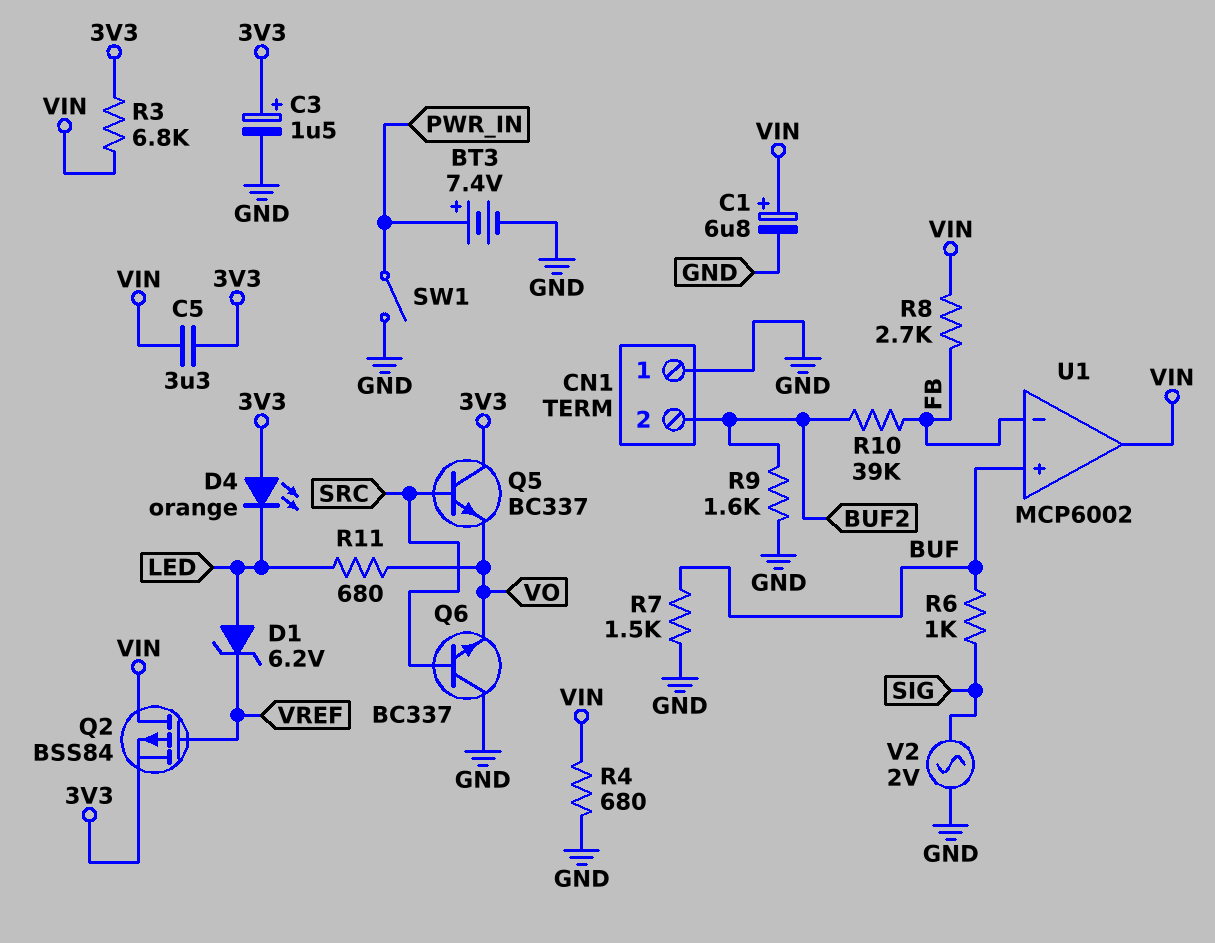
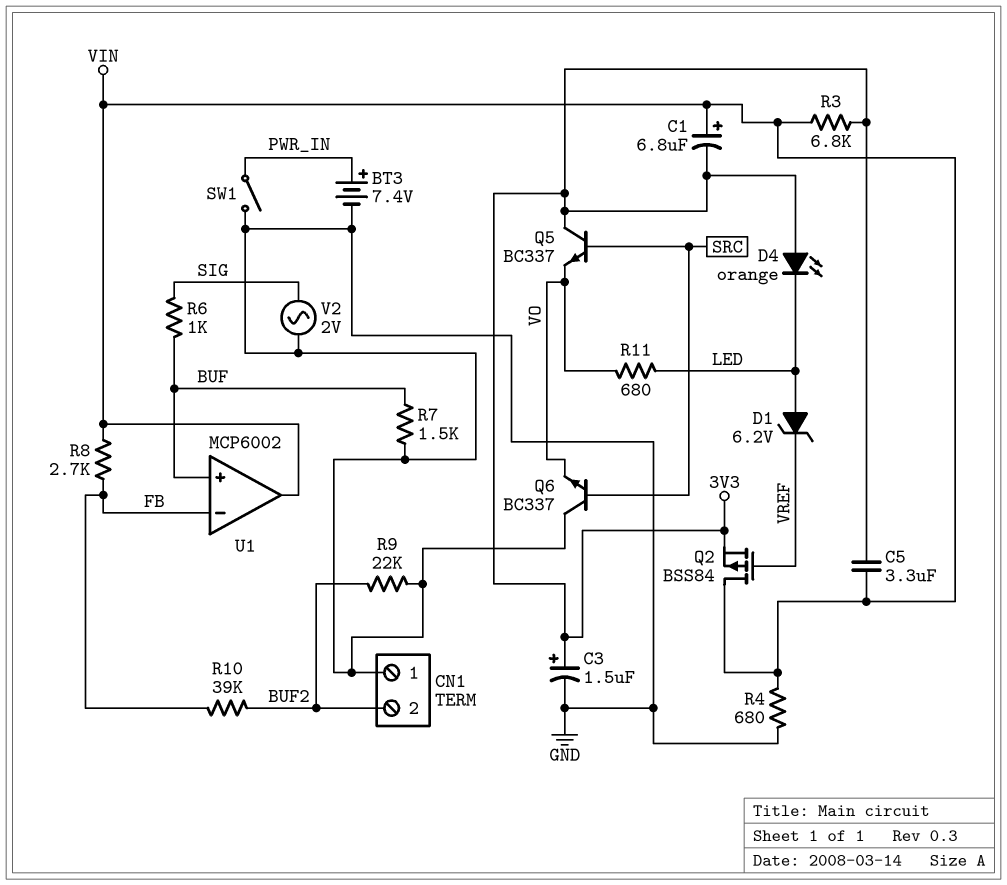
C1: 6.8uF (plus VIN, minus GND) -> 6.8uF (plus VIN, minus 3V3)
R9: 1.6k (BUF2, GND) -> 22k (BUF2, GND)

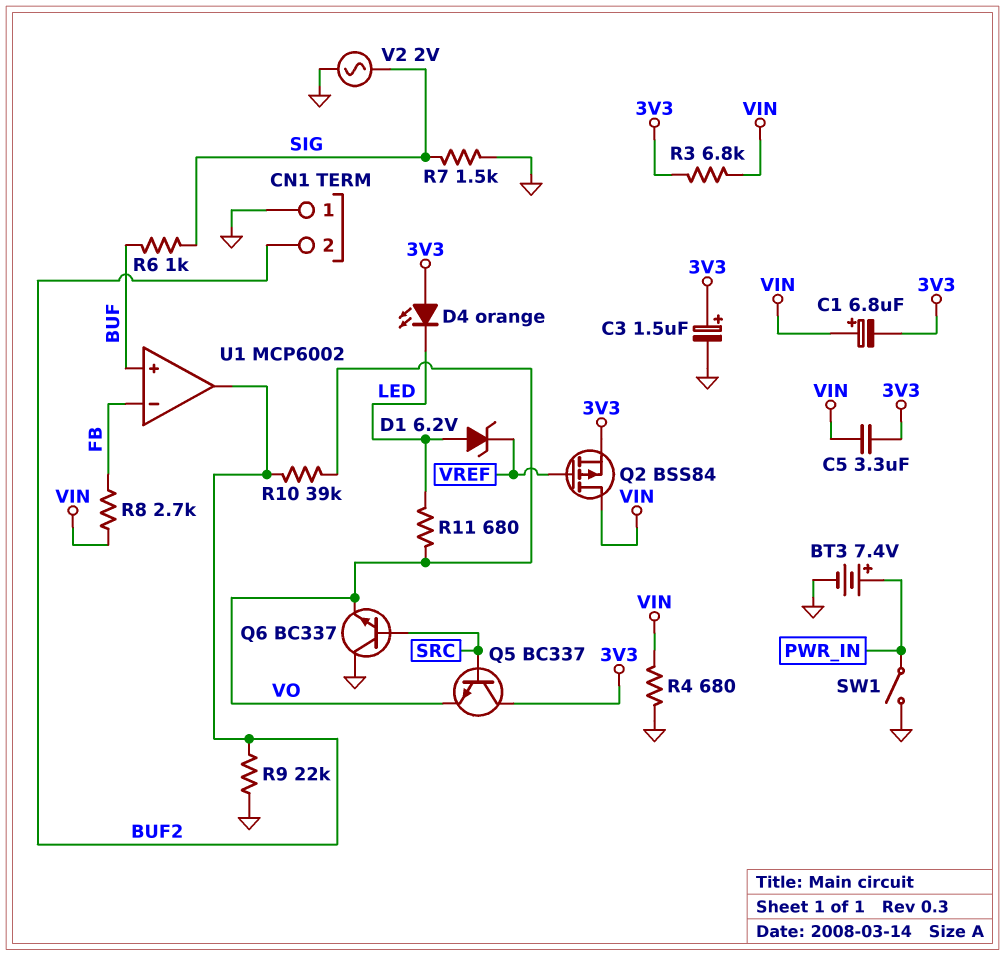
R7: 1.5k (BUF, GND) -> 1.5k (GND, SIG)
R10: 39k (BUF2, FB) -> 39k (BUF2, VO)
U1 pin out: VIN -> BUF2

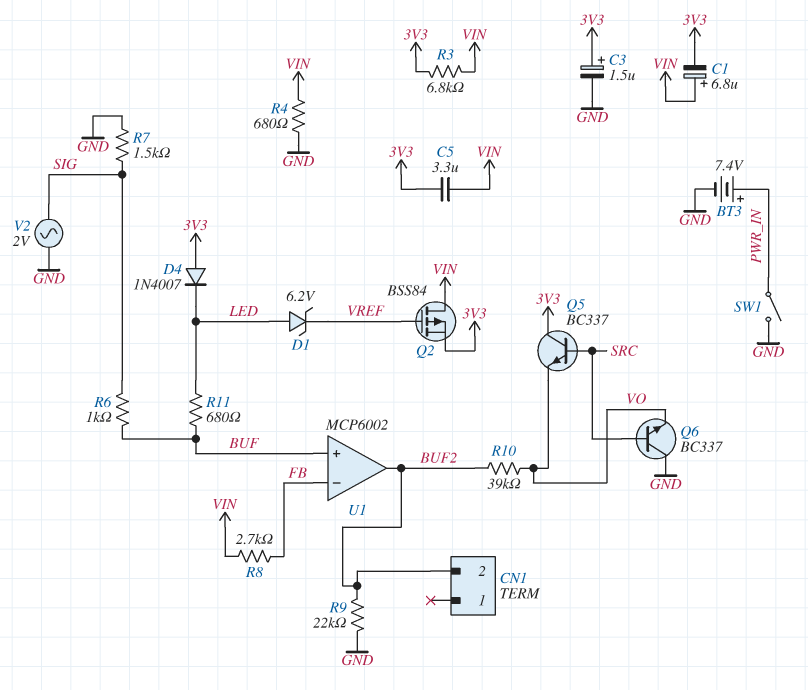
CN1 pin 1: GND -> none
D4: LED orange (A 3V3, K LED) -> diode 1N4007 (A 3V3, K LED)
R11: 680 (LED, VO) -> 680 (BUF, LED)

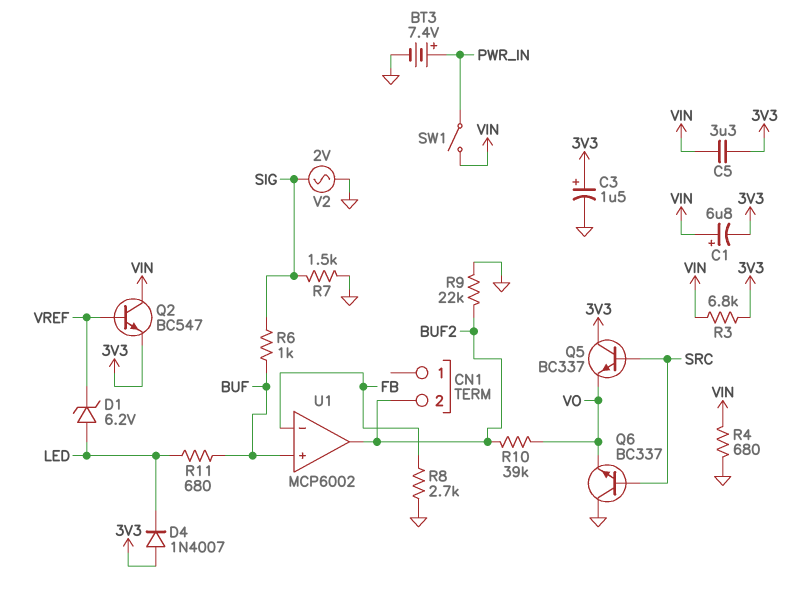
Q2: PMOS BSS84 (G VREF, D VIN, S 3V3) -> NPN BC547 (B VREF, C VIN, E 3V3)
R8: 2.7k (FB, VIN) -> 2.7k (FB, GND)
SW1: switch (GND, PWR_IN) -> switch (PWR_IN, VIN)

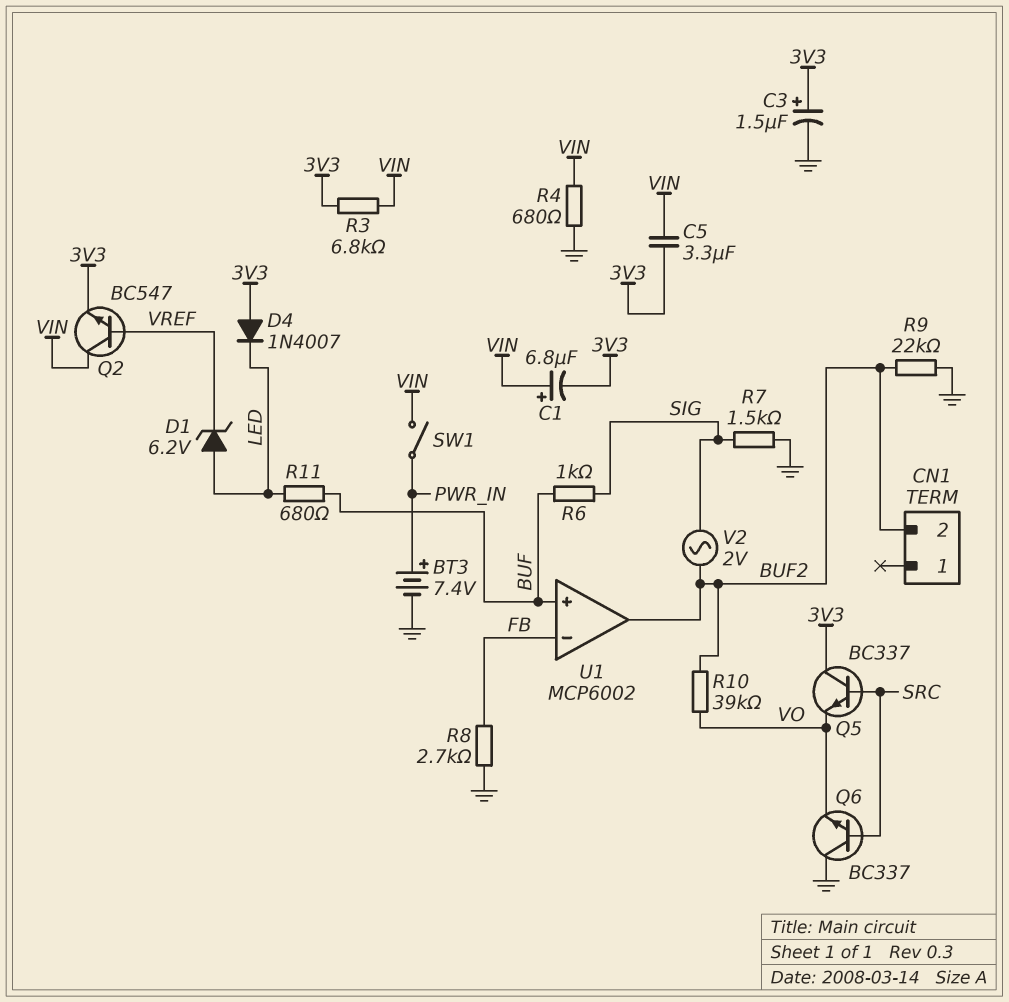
V2: AC 2V (GND, SIG) -> AC 2V (BUF2, SIG)

